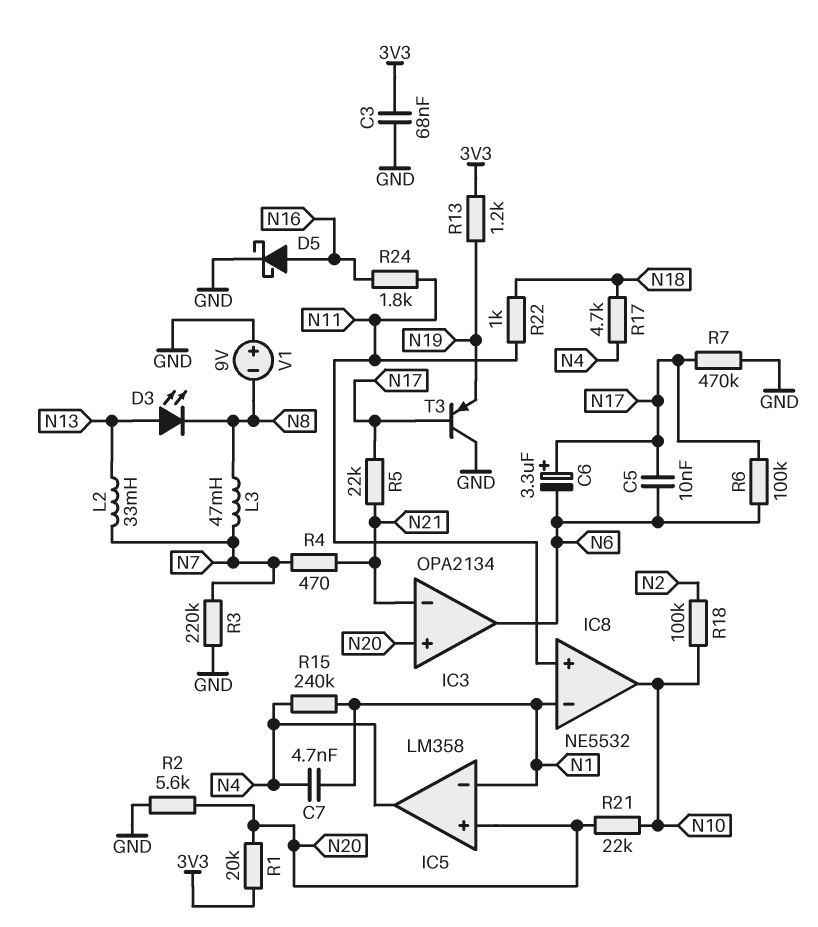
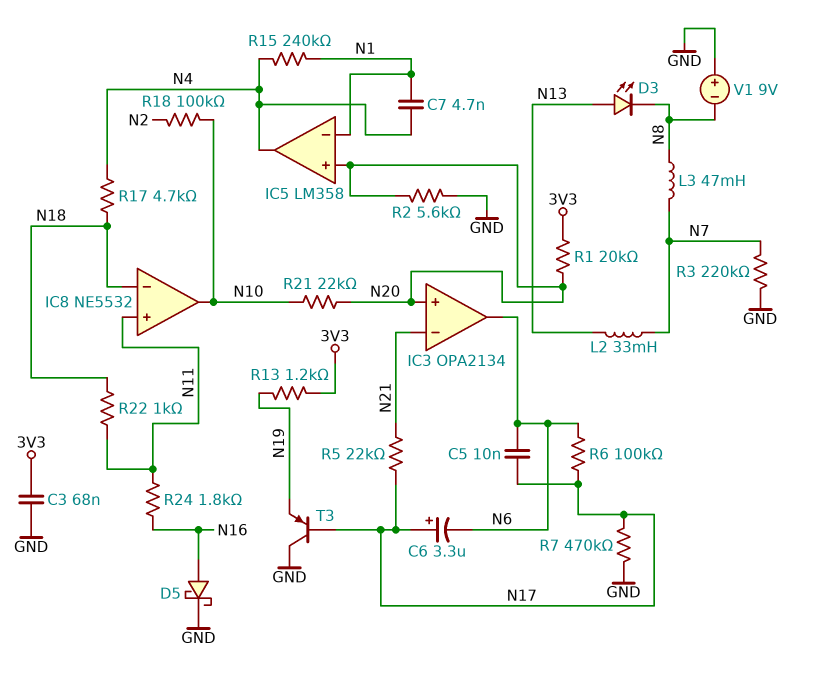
IC8 pin in-: N1 -> N18
R4: 470 (N7, N21) -> none

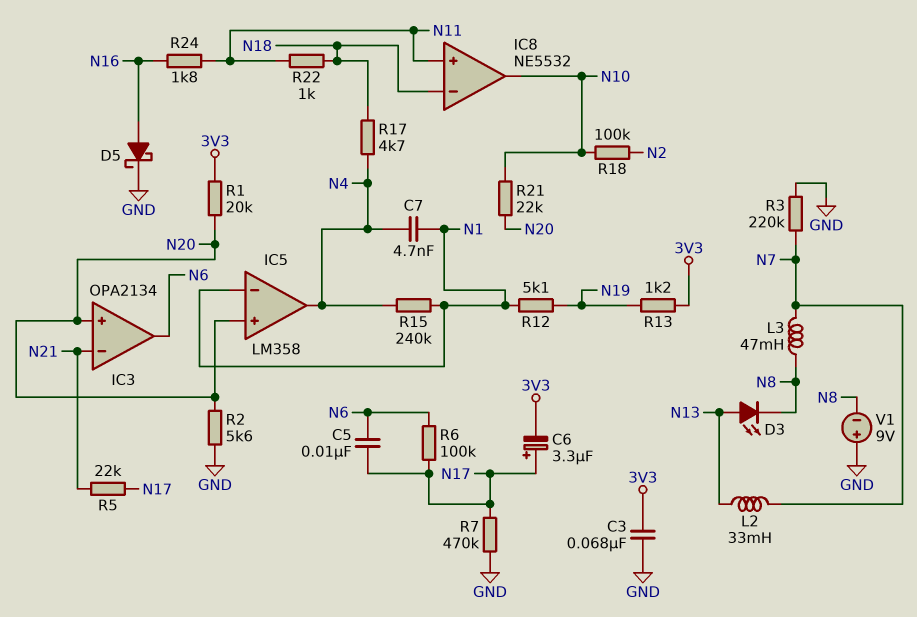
C6: 3.3uF (plus N17, minus N6) -> 3.3uF (plus N17, minus 3V3)
R12: none -> 5.1k (N1, N19)
T3: PNP (B N17, C GND, E N19) -> none

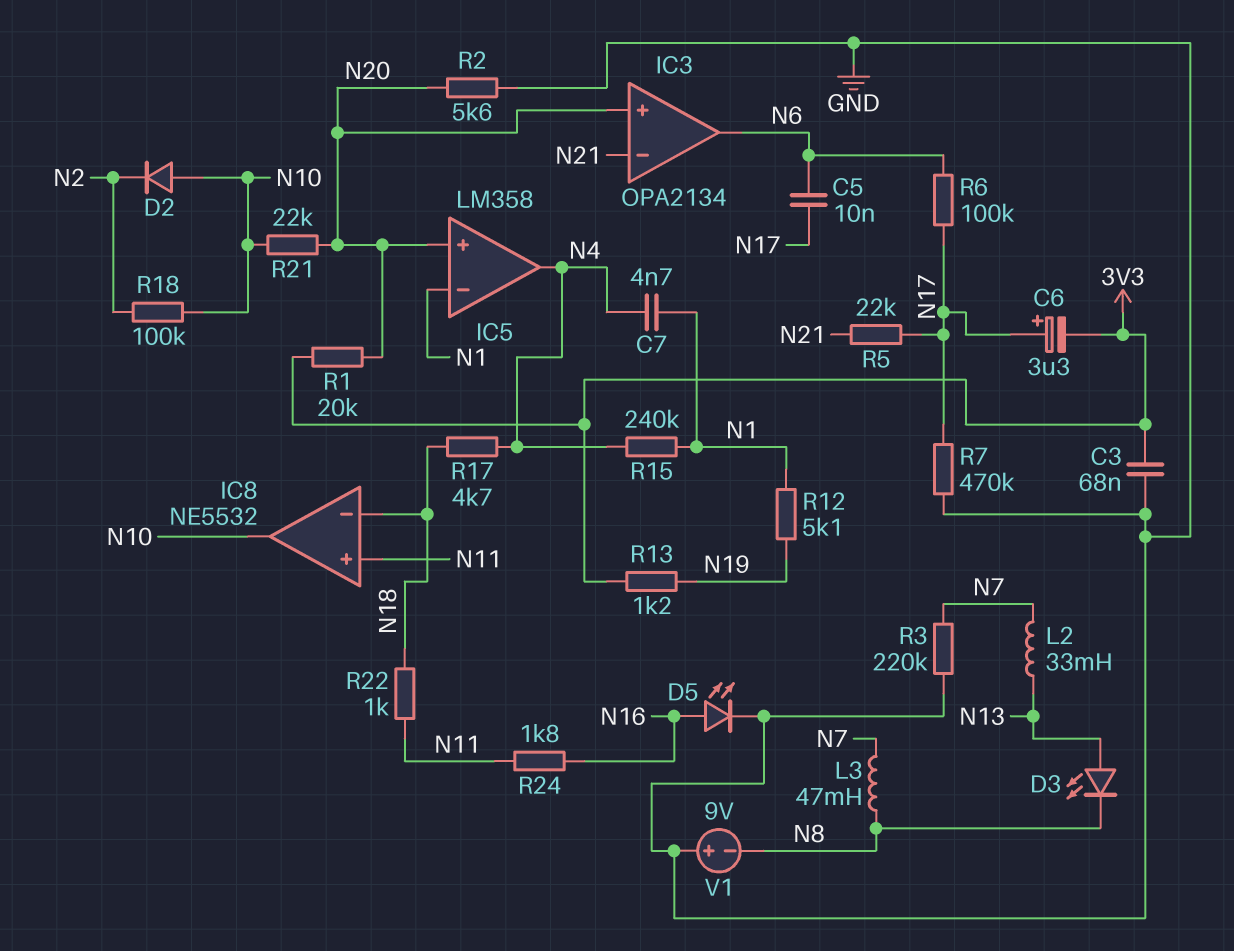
D2: none -> diode (A N10, K N2)
D5: schottky (A N16, K GND) -> LED (A N16, K GND)

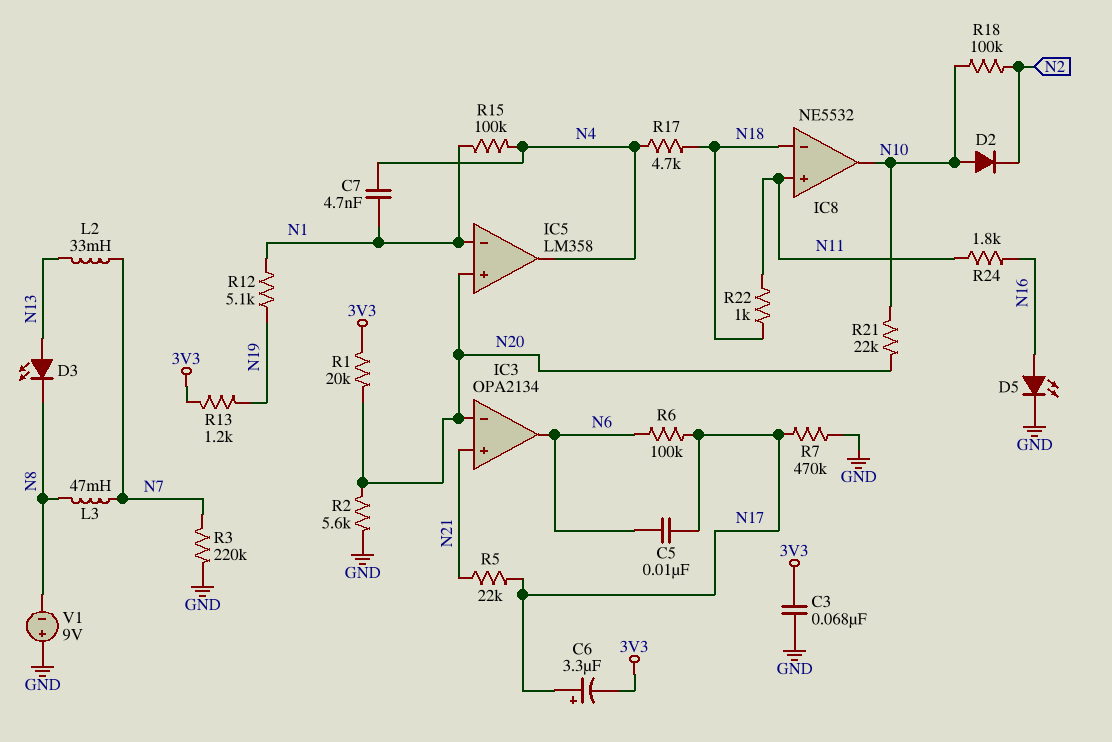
IC3 pin in+: N20 -> N21
IC3 pin in-: N21 -> N20
R15: 240k (N1, N4) -> 100k (N1, N4)

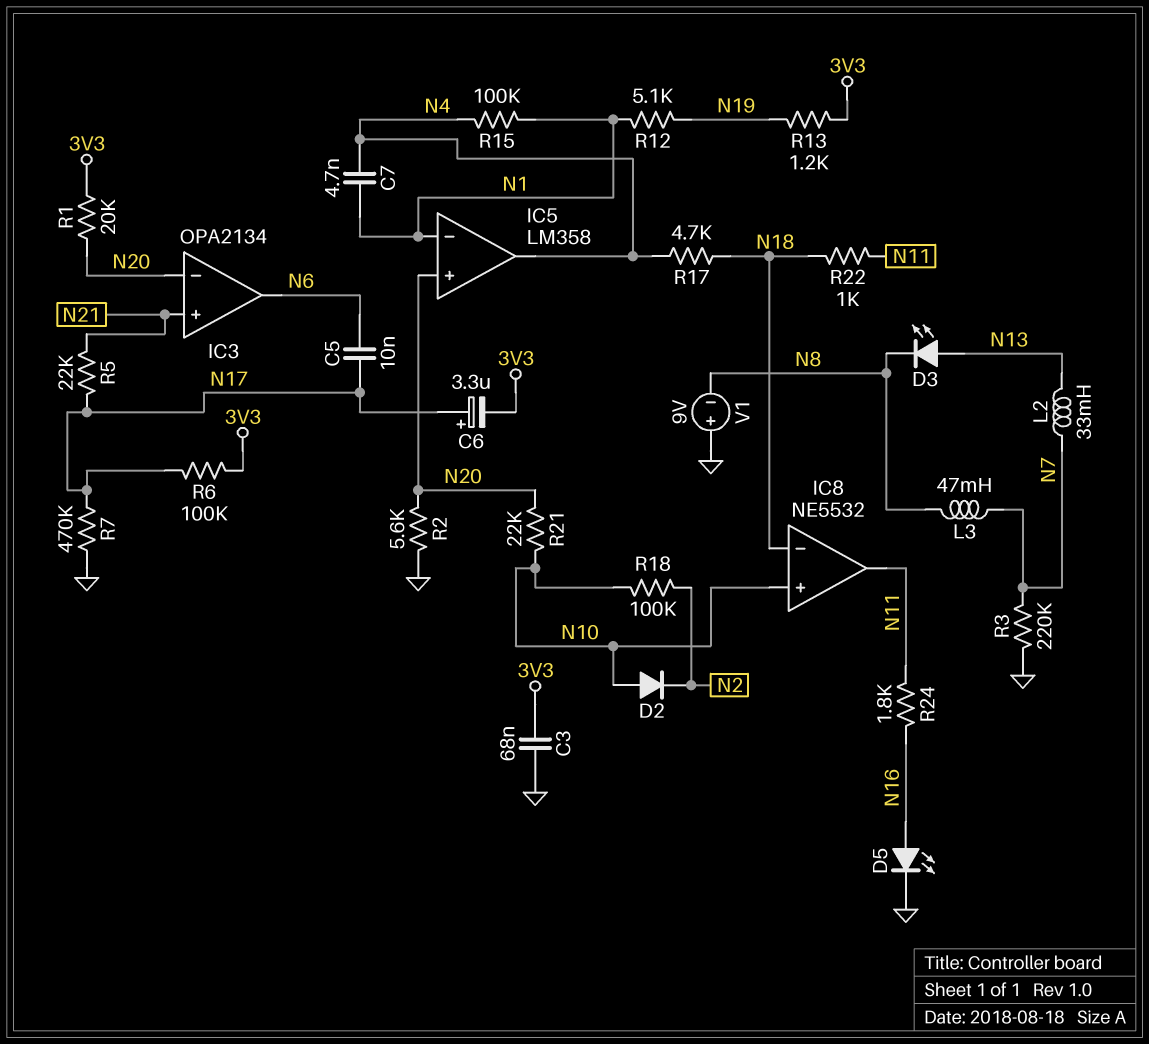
IC8 pin in+: N11 -> N10
IC8 pin out: N10 -> N11
R6: 100k (N6, N17) -> 100k (3V3, N17)

